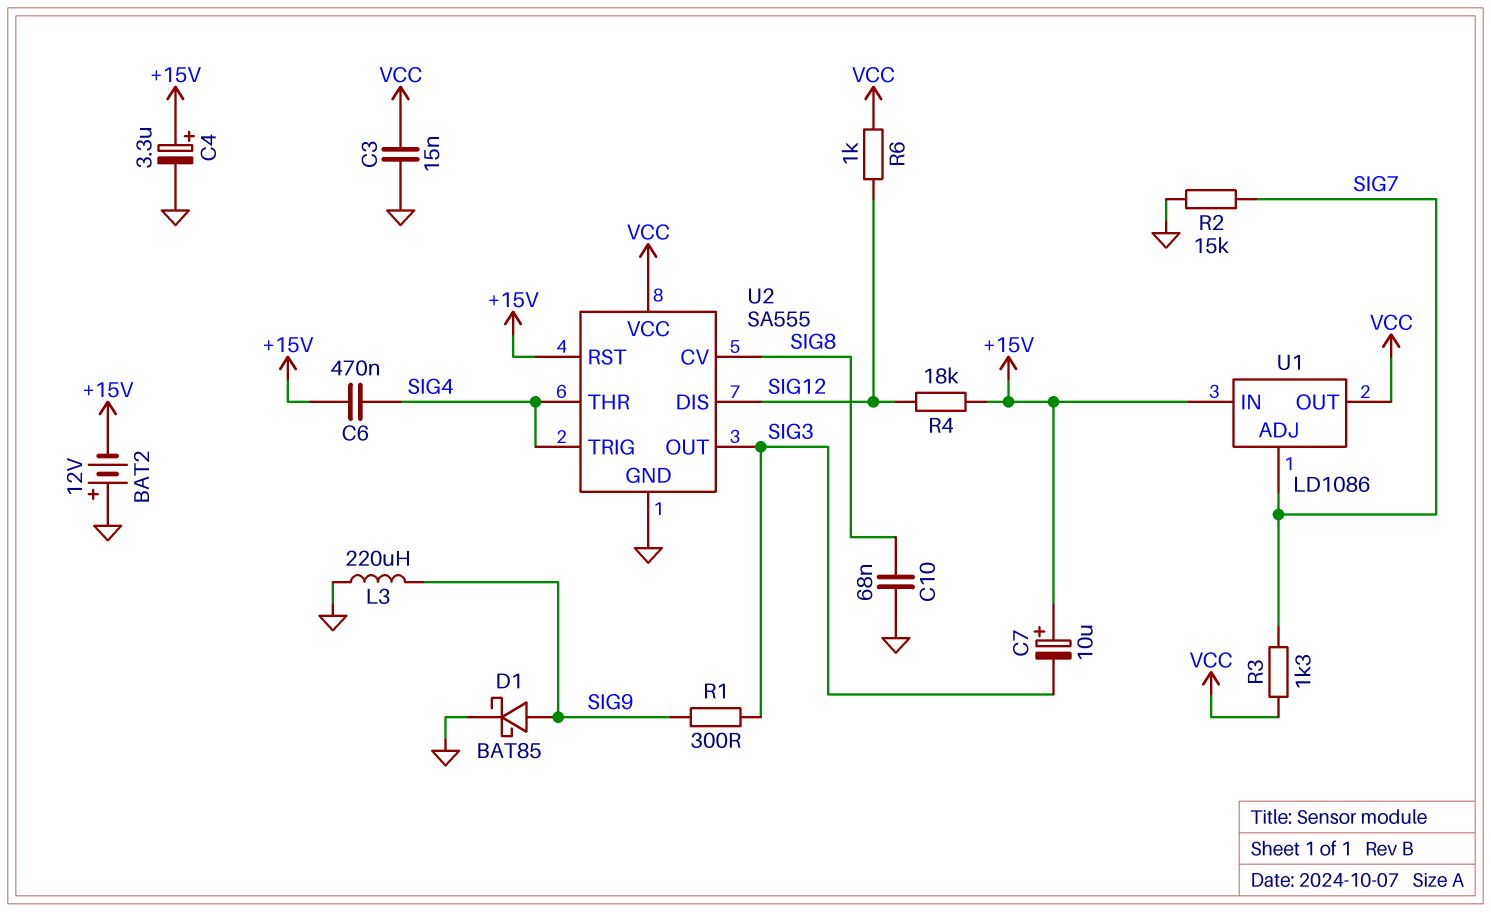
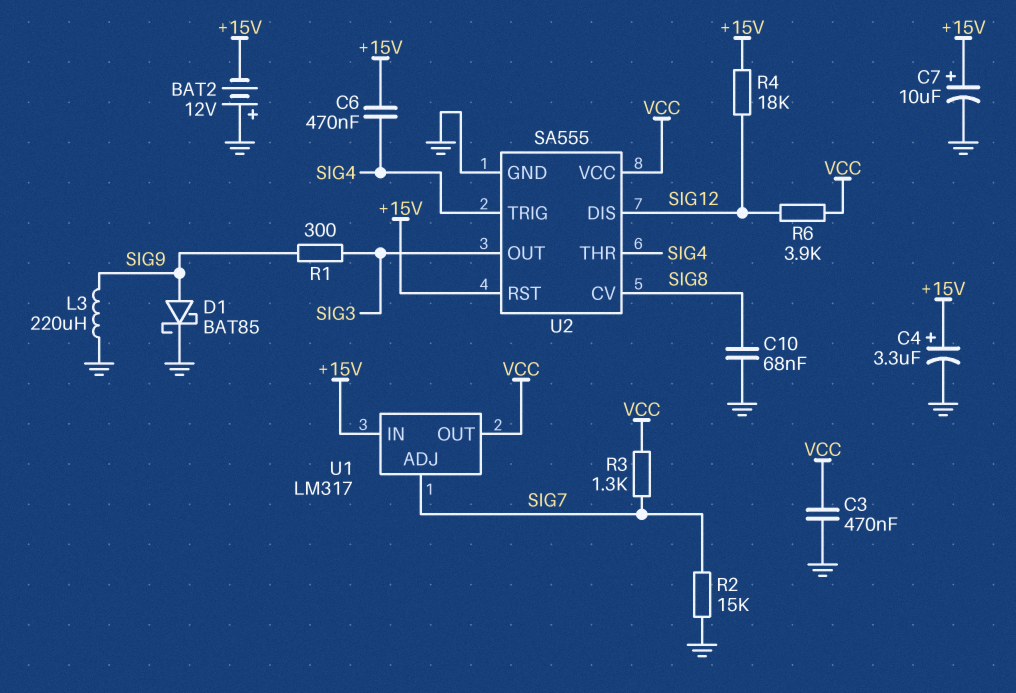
C3: 15nF (GND, VCC) -> 470nF (GND, VCC)
C7: 10uF (plus +15V, minus SIG3) -> 10uF (plus +15V, minus GND)
R6: 1k (SIG12, VCC) -> 3.9k (SIG12, VCC)
U1: LD1086 -> LM317

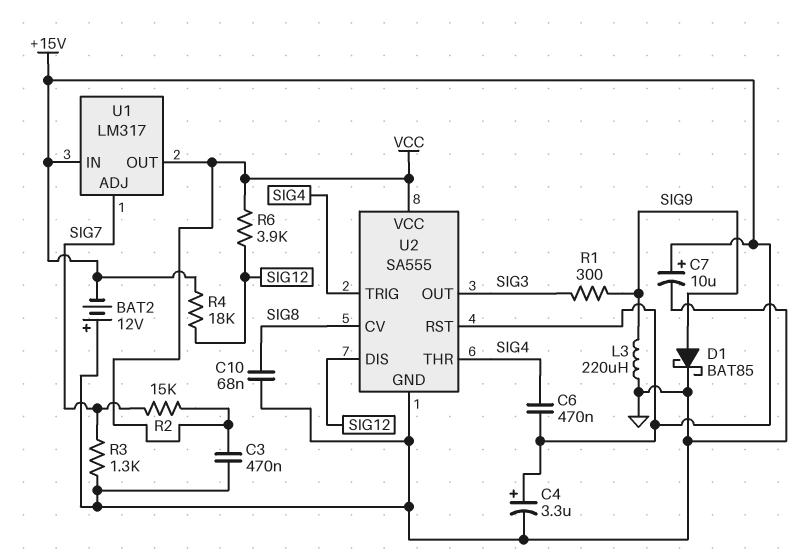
R2: 15k (GND, SIG7) -> 15k (SIG7, VCC)
R3: 1.3k (SIG7, VCC) -> 1.3k (GND, SIG7)

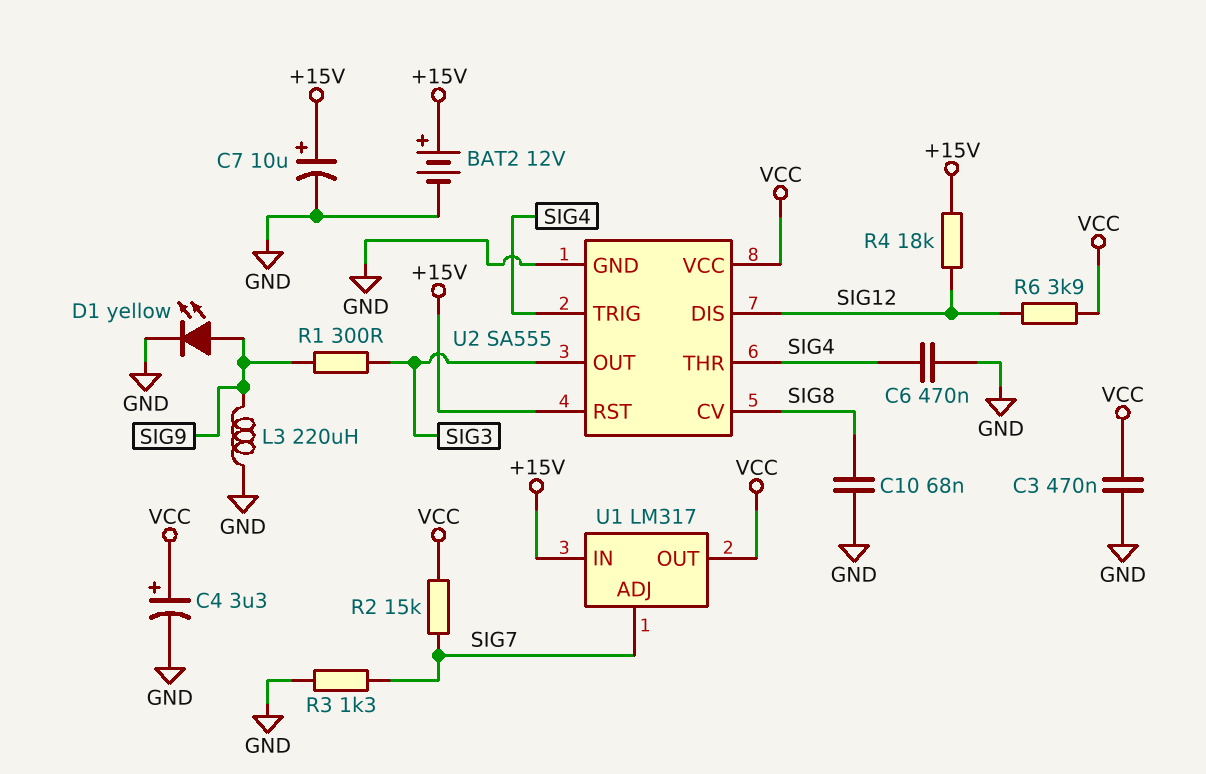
BAT2: 12V (plus GND, minus +15V) -> 12V (plus +15V, minus GND)
C4: 3.3uF (plus +15V, minus GND) -> 3.3uF (plus VCC, minus GND)
C6: 470nF (+15V, SIG4) -> 470nF (GND, SIG4)
D1: schottky BAT85 (A SIG9, K GND) -> LED yellow (A SIG9, K GND)

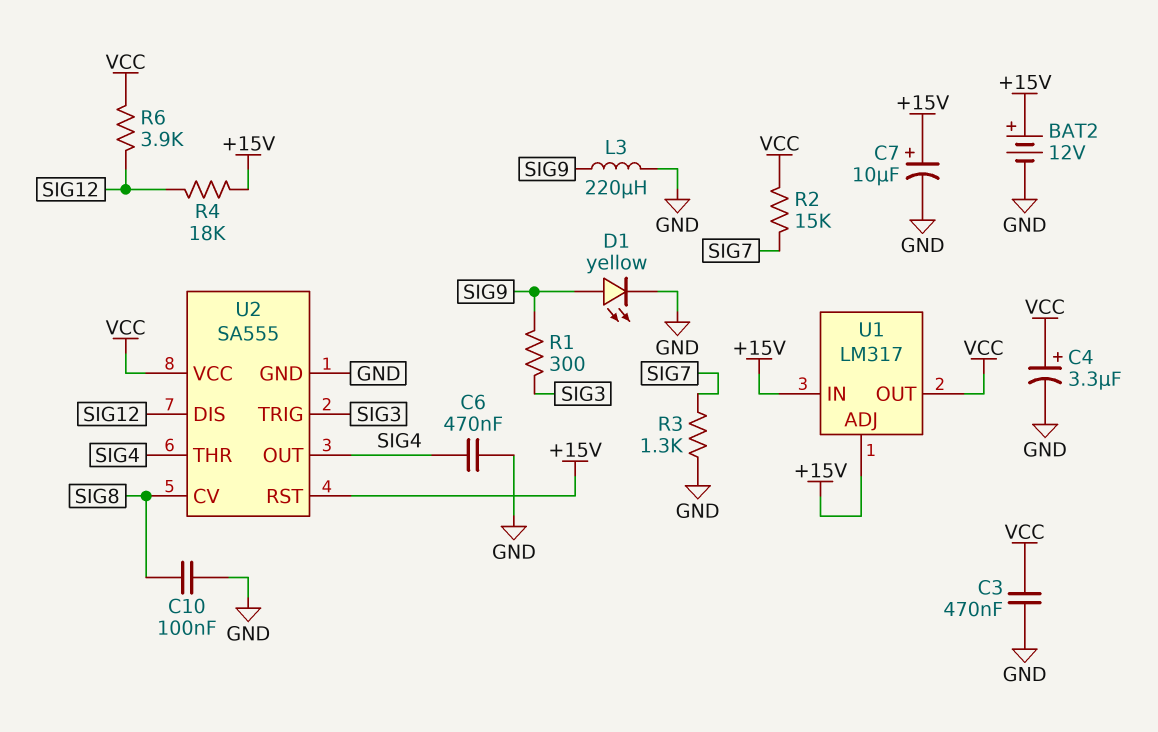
C10: 68nF (GND, SIG8) -> 100nF (GND, SIG8)
U1 pin ADJ: SIG7 -> +15V
U2 pin OUT: SIG3 -> SIG4
U2 pin TRIG: SIG4 -> SIG3

